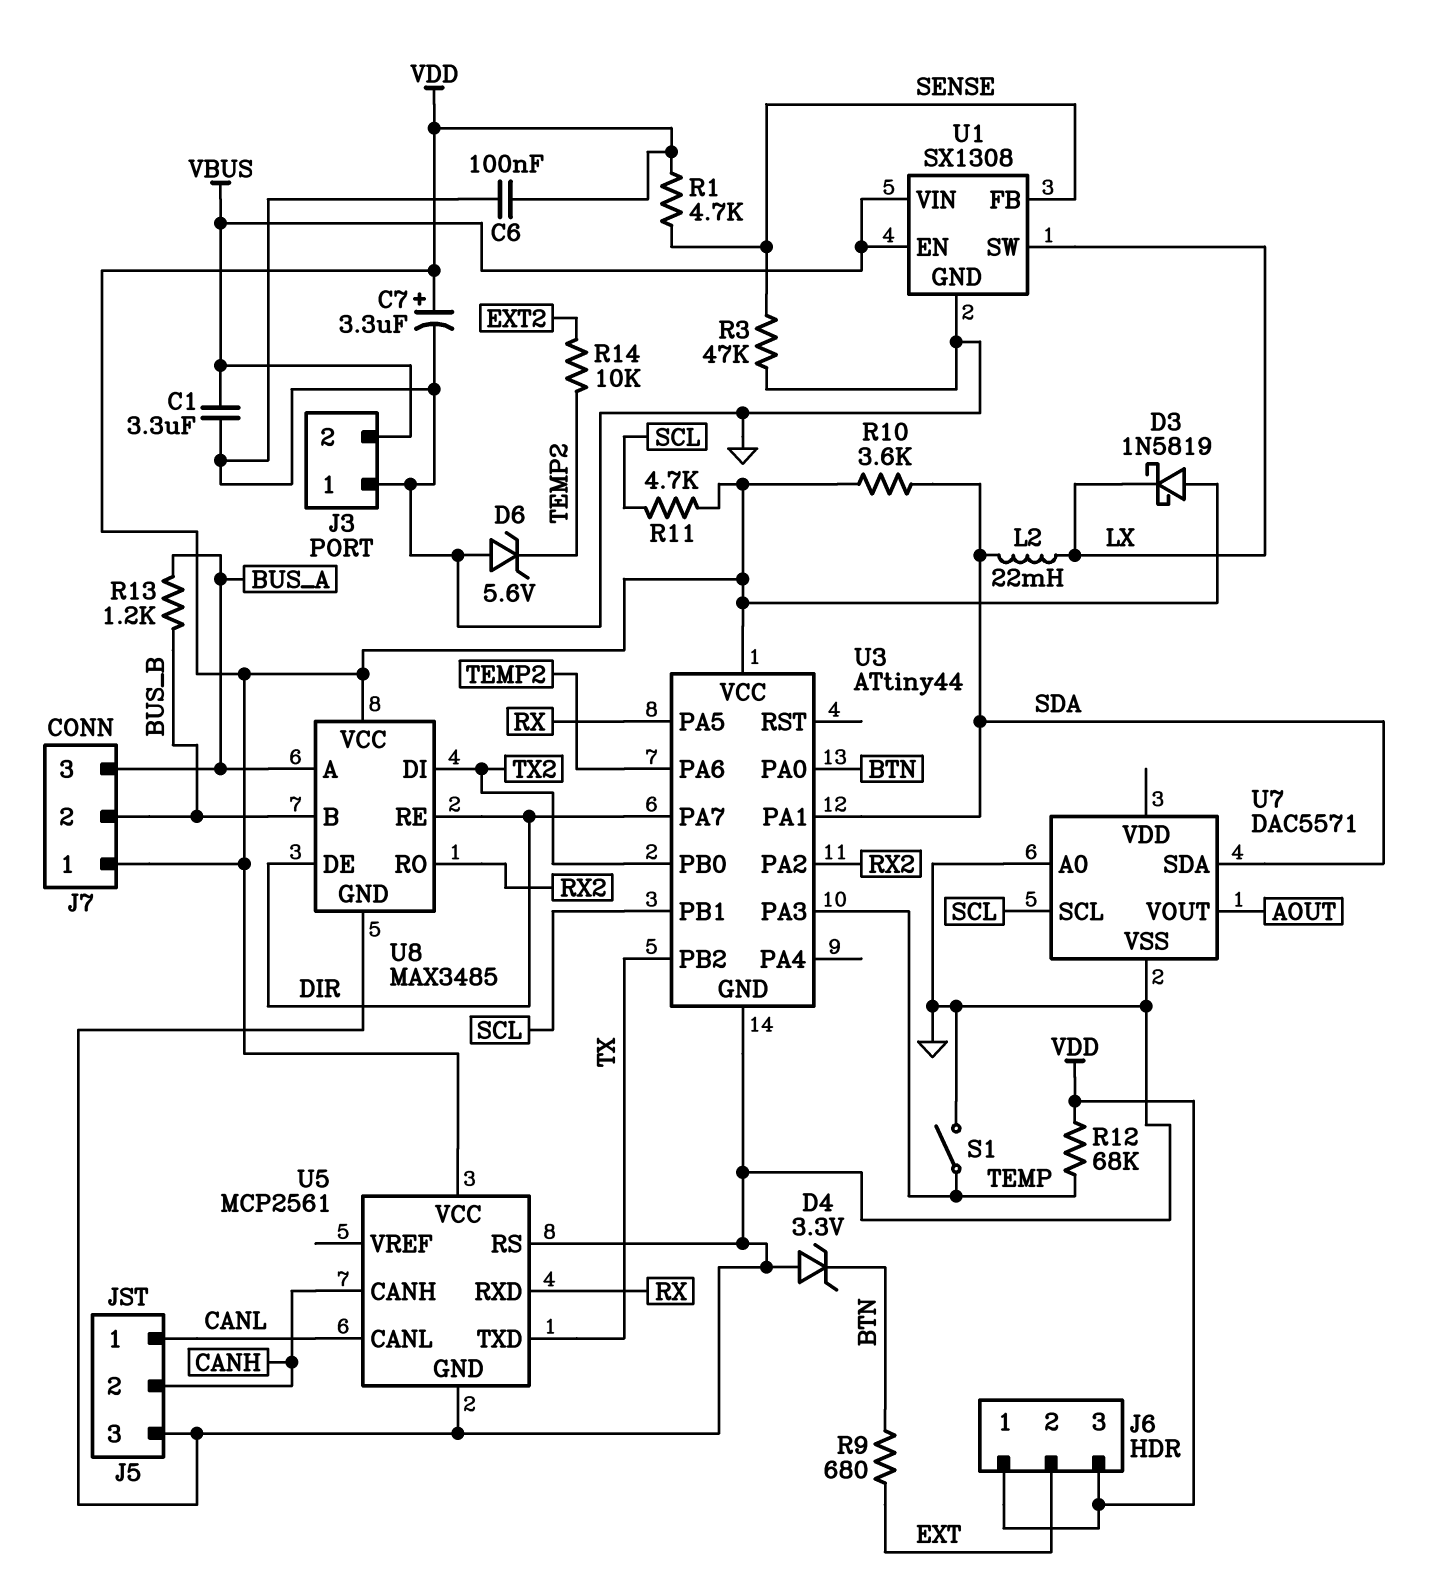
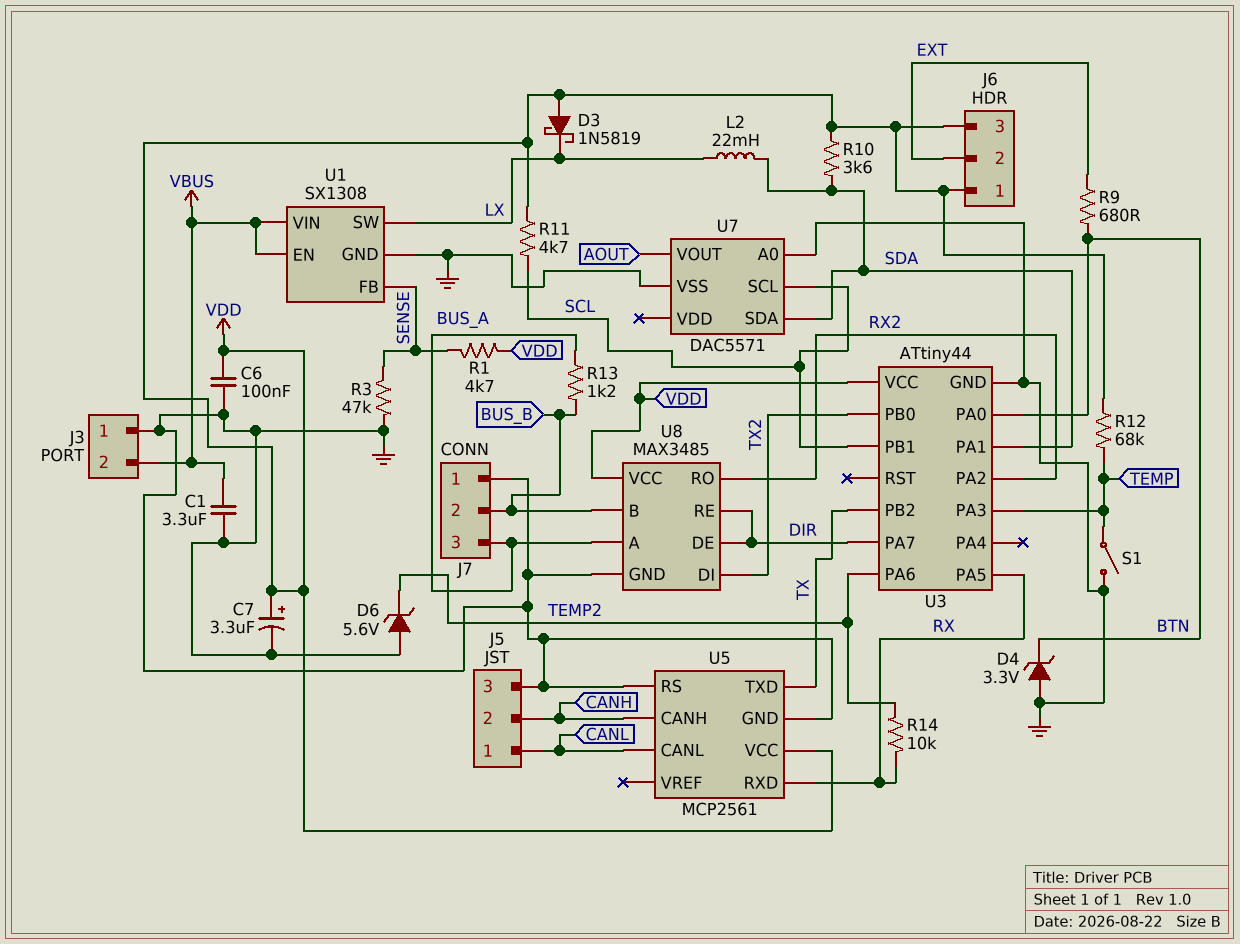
J7 pin 1: VDD -> GND
R14: 10k (EXT2, TEMP2) -> 10k (RX, TEMP2)

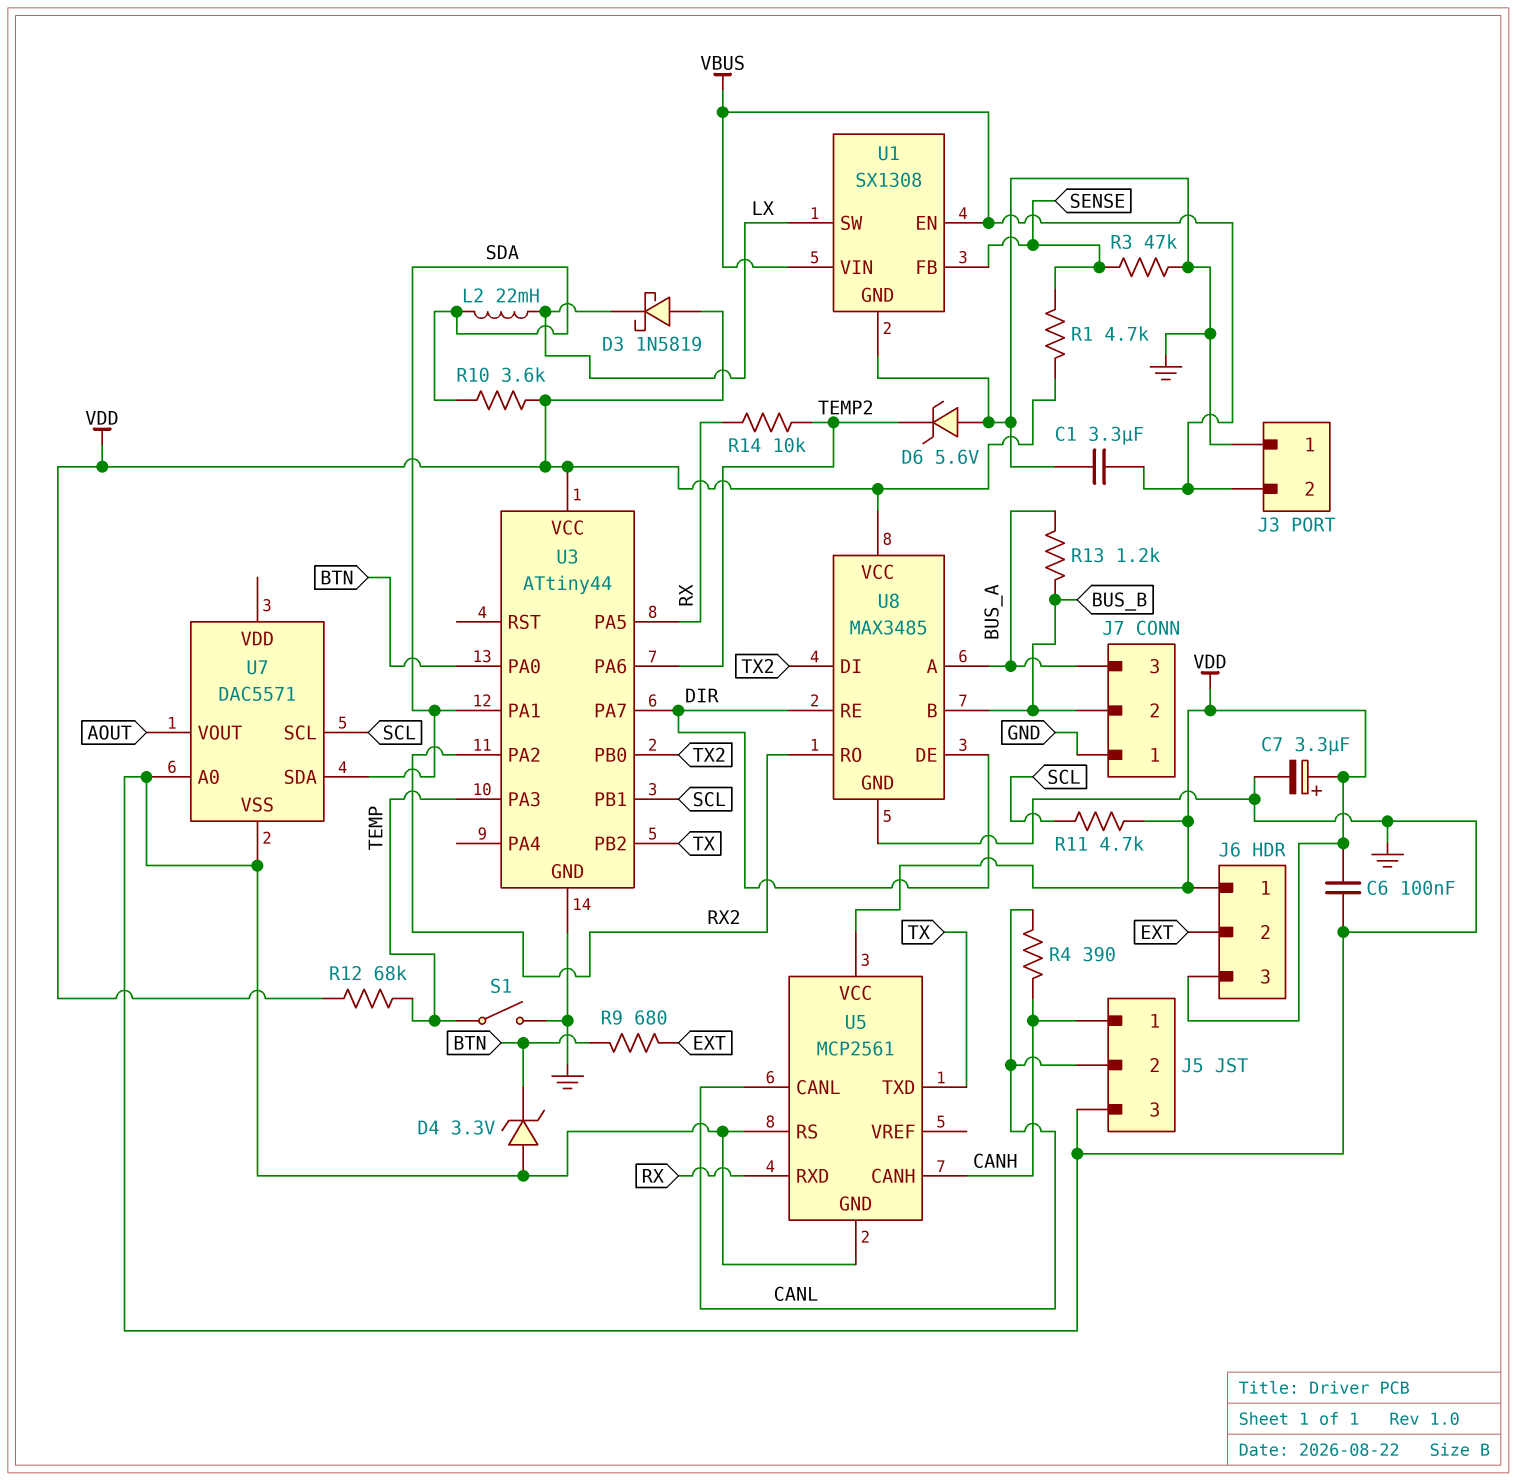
J5 pin 1: CANL -> CANH
J5 pin 2: CANH -> CANL
R4: none -> 390 (CANH, CANL)

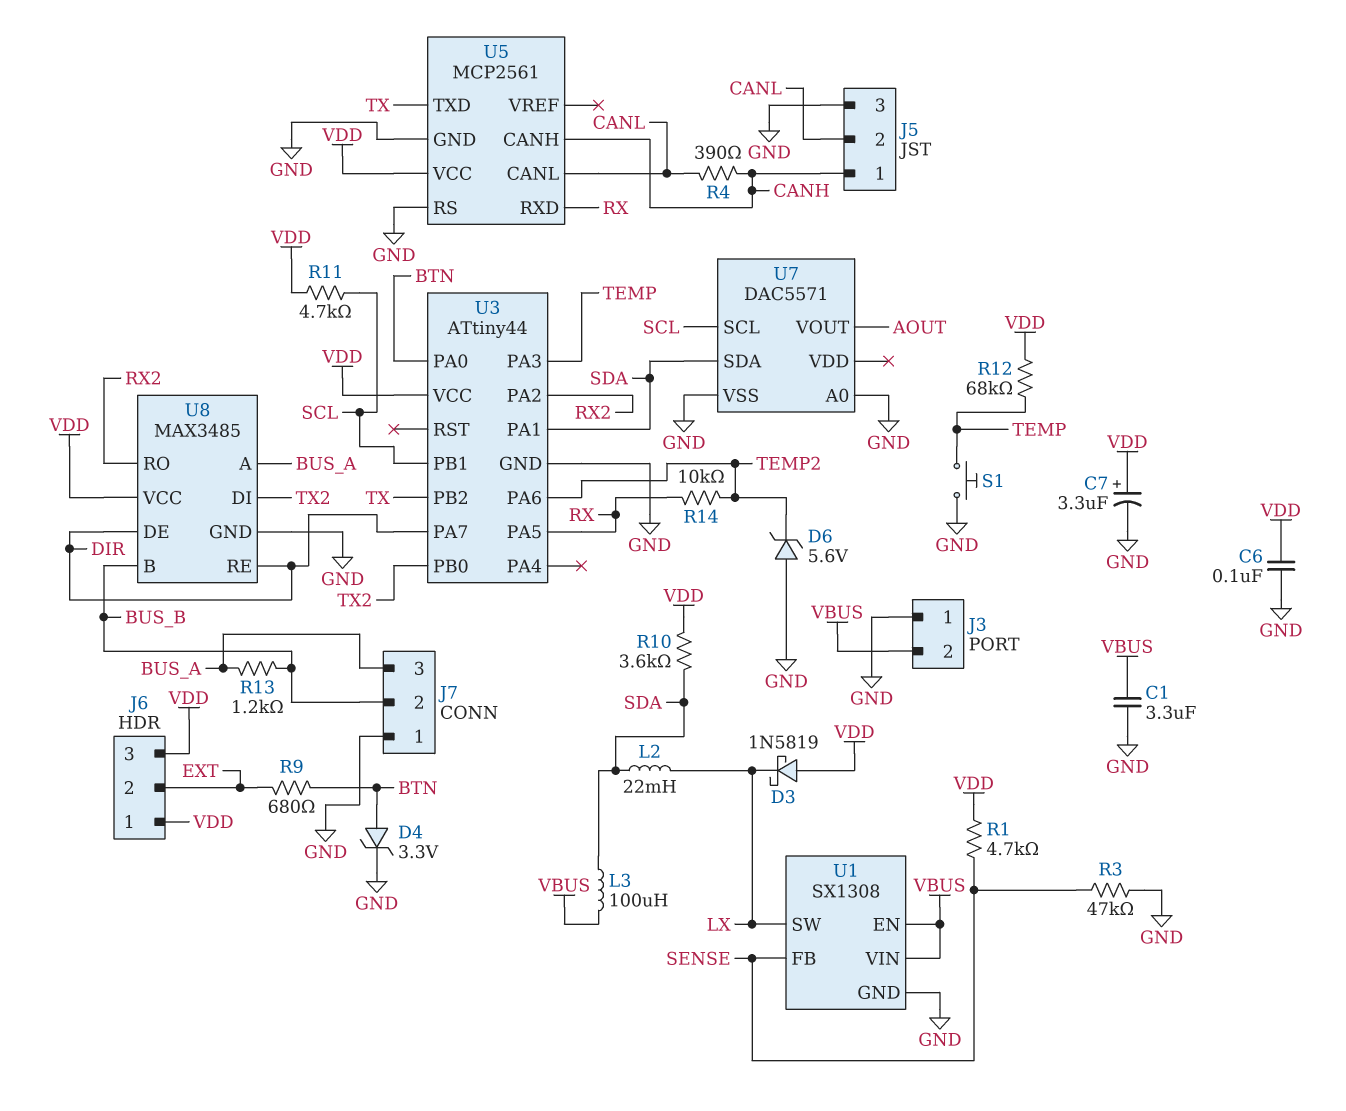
D4: zener 3.3V (A GND, K BTN) -> zener 3.3V (A BTN, K GND)
L3: none -> 100uH (SDA, VBUS)
S1: switch (GND, TEMP) -> button (GND, TEMP)

